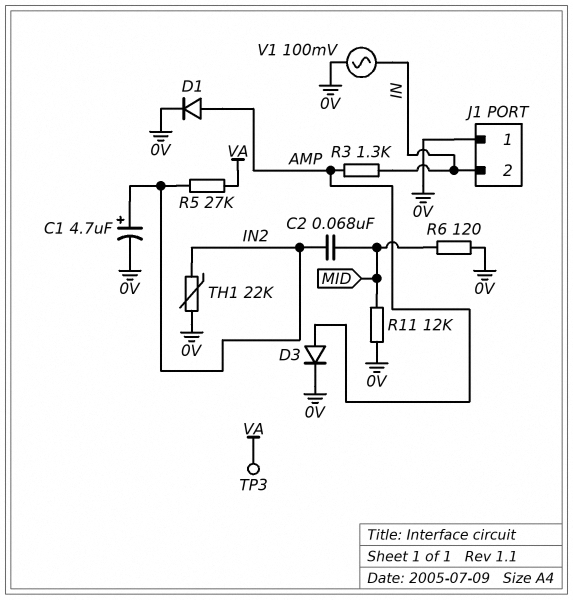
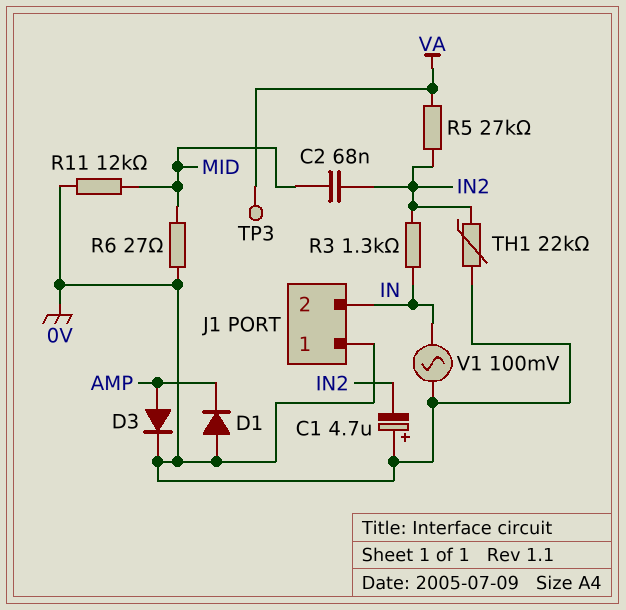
C1: 4.7uF (plus IN2, minus 0V) -> 4.7uF (plus 0V, minus IN2)
D1: diode (A AMP, K 0V) -> diode (A 0V, K AMP)
R3: 1.3k (AMP, IN) -> 1.3k (IN, IN2)
R6: 120 (0V, MID) -> 27 (0V, MID)

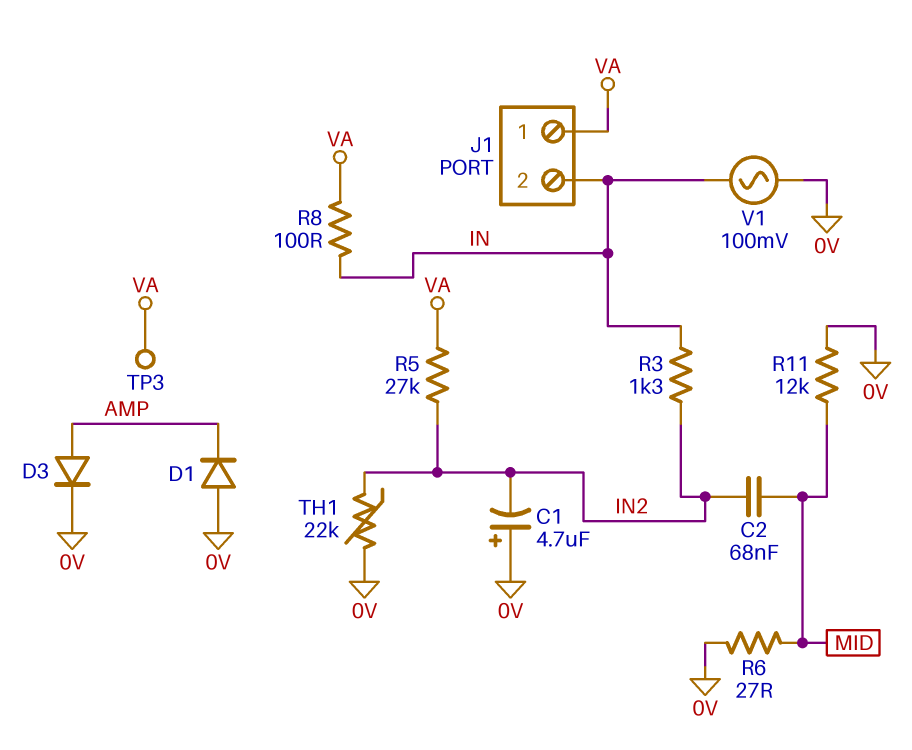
J1 pin 1: 0V -> VA
R8: none -> 100 (IN, VA)

